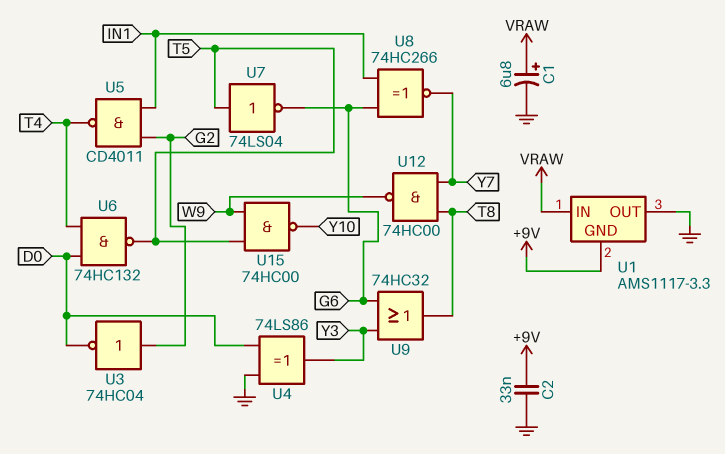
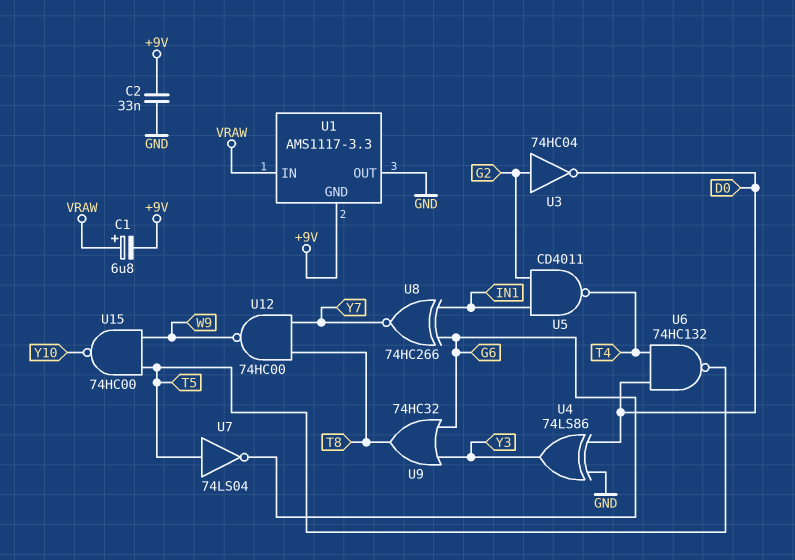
C1: 6.8uF (plus VRAW, minus GND) -> 6.8uF (plus VRAW, minus +9V)

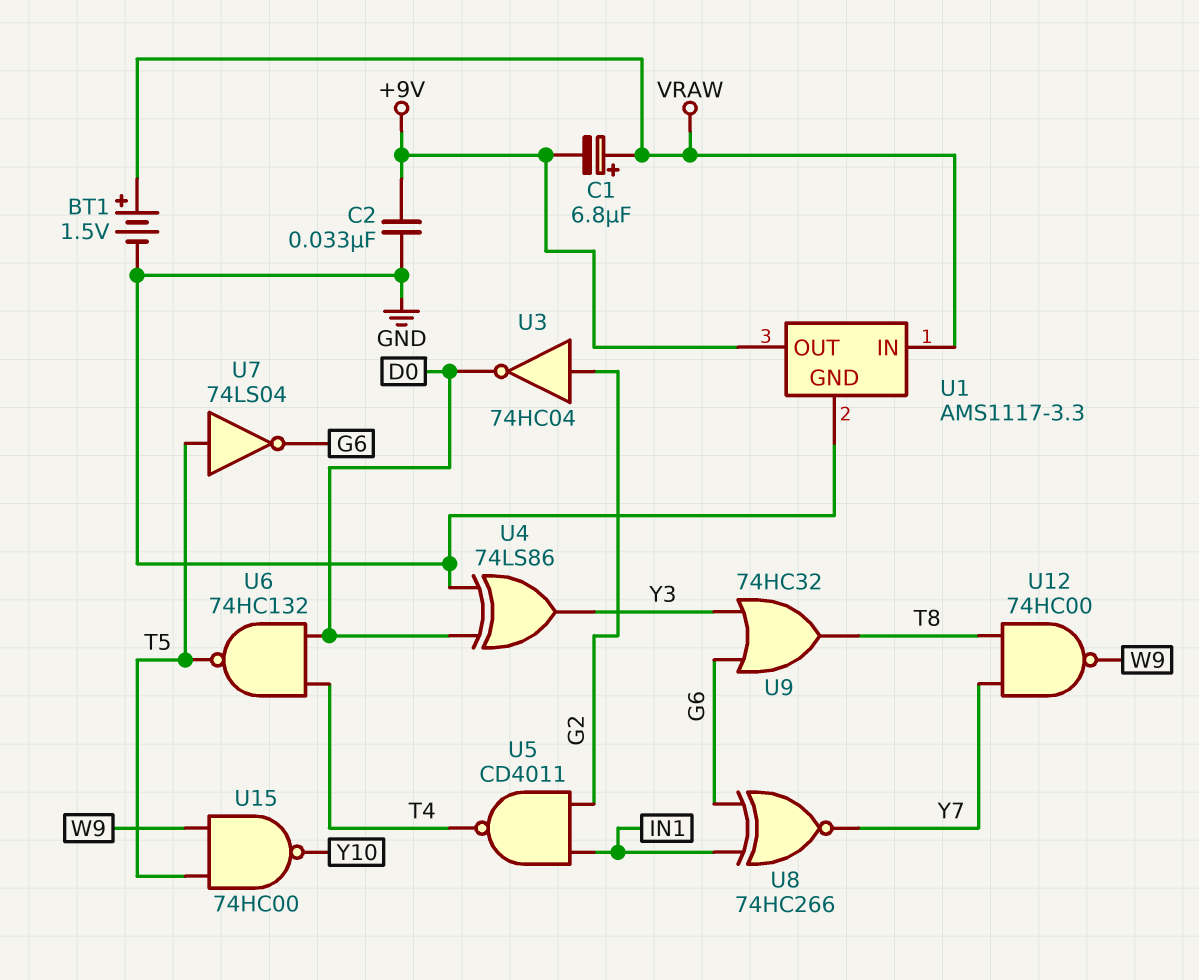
BT1: none -> 1.5V (plus VRAW, minus GND)
U1 pin GND: +9V -> GND
U1 pin OUT: GND -> +9V

